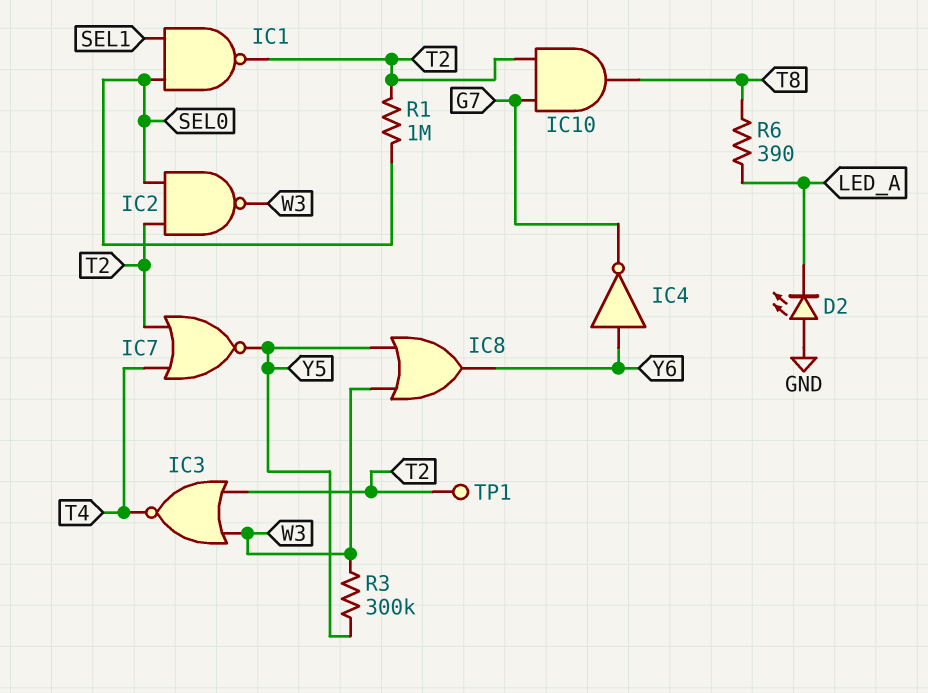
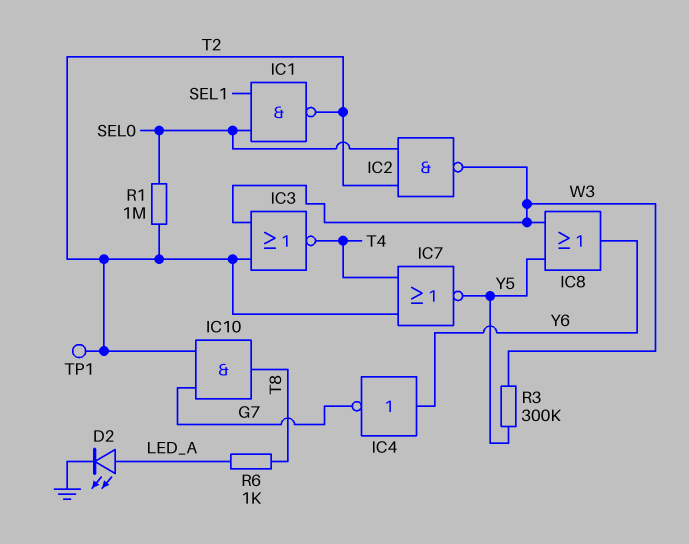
D2: LED (A GND, K LED_A) -> LED (A LED_A, K GND)
R6: 390 (LED_A, T8) -> 1k (LED_A, T8)

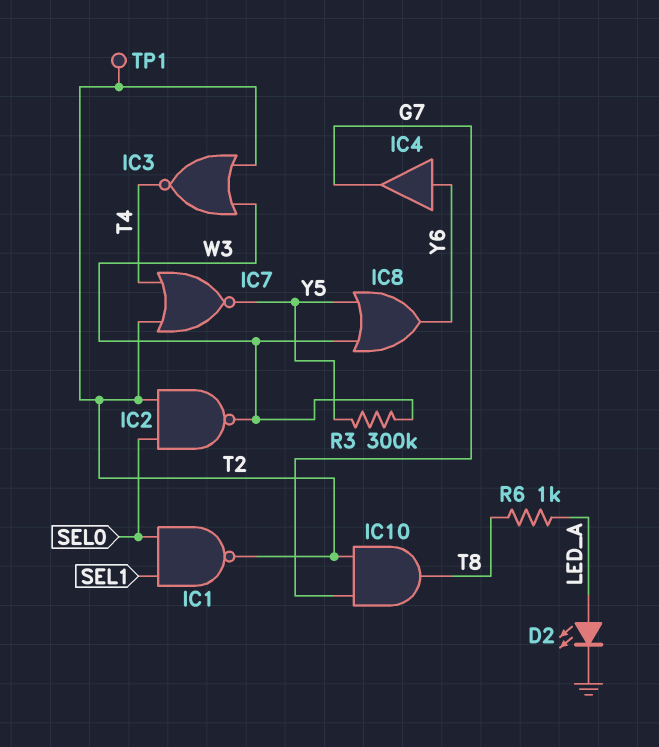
IC4: NOT (in Y6, out G7) -> buffer (in Y6, out G7)
R1: 1M (SEL0, T2) -> none

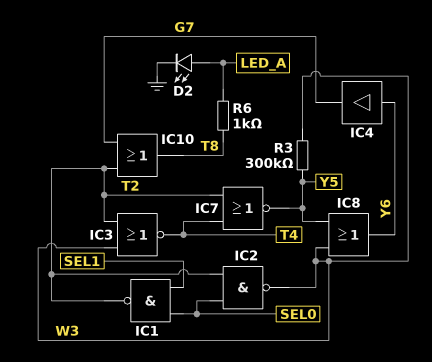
IC10: AND (in G7, in T2, out T8) -> OR (in G7, in T2, out T8)
TP1: test point (T2) -> none

